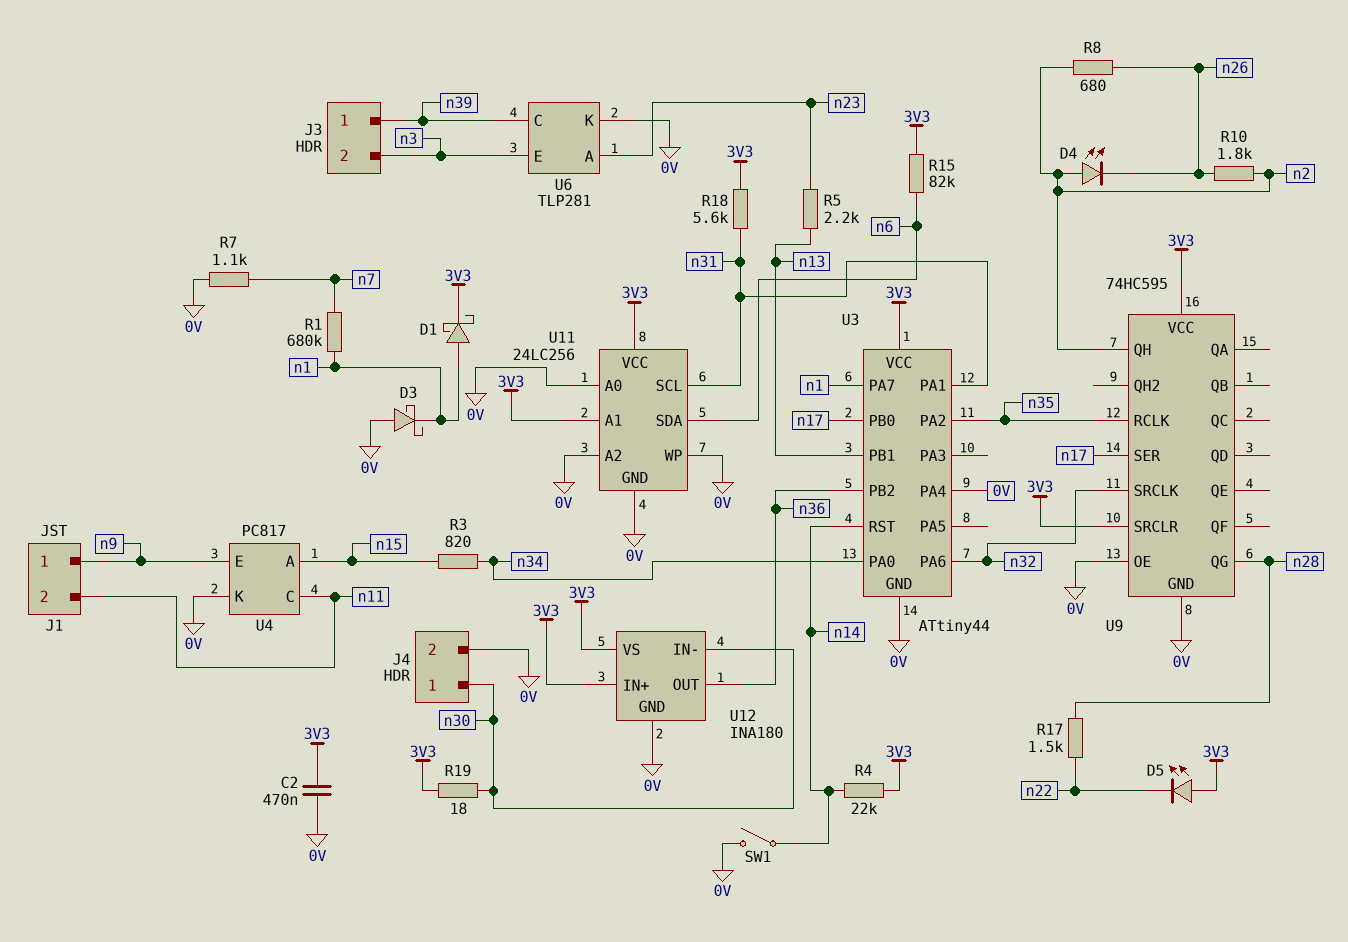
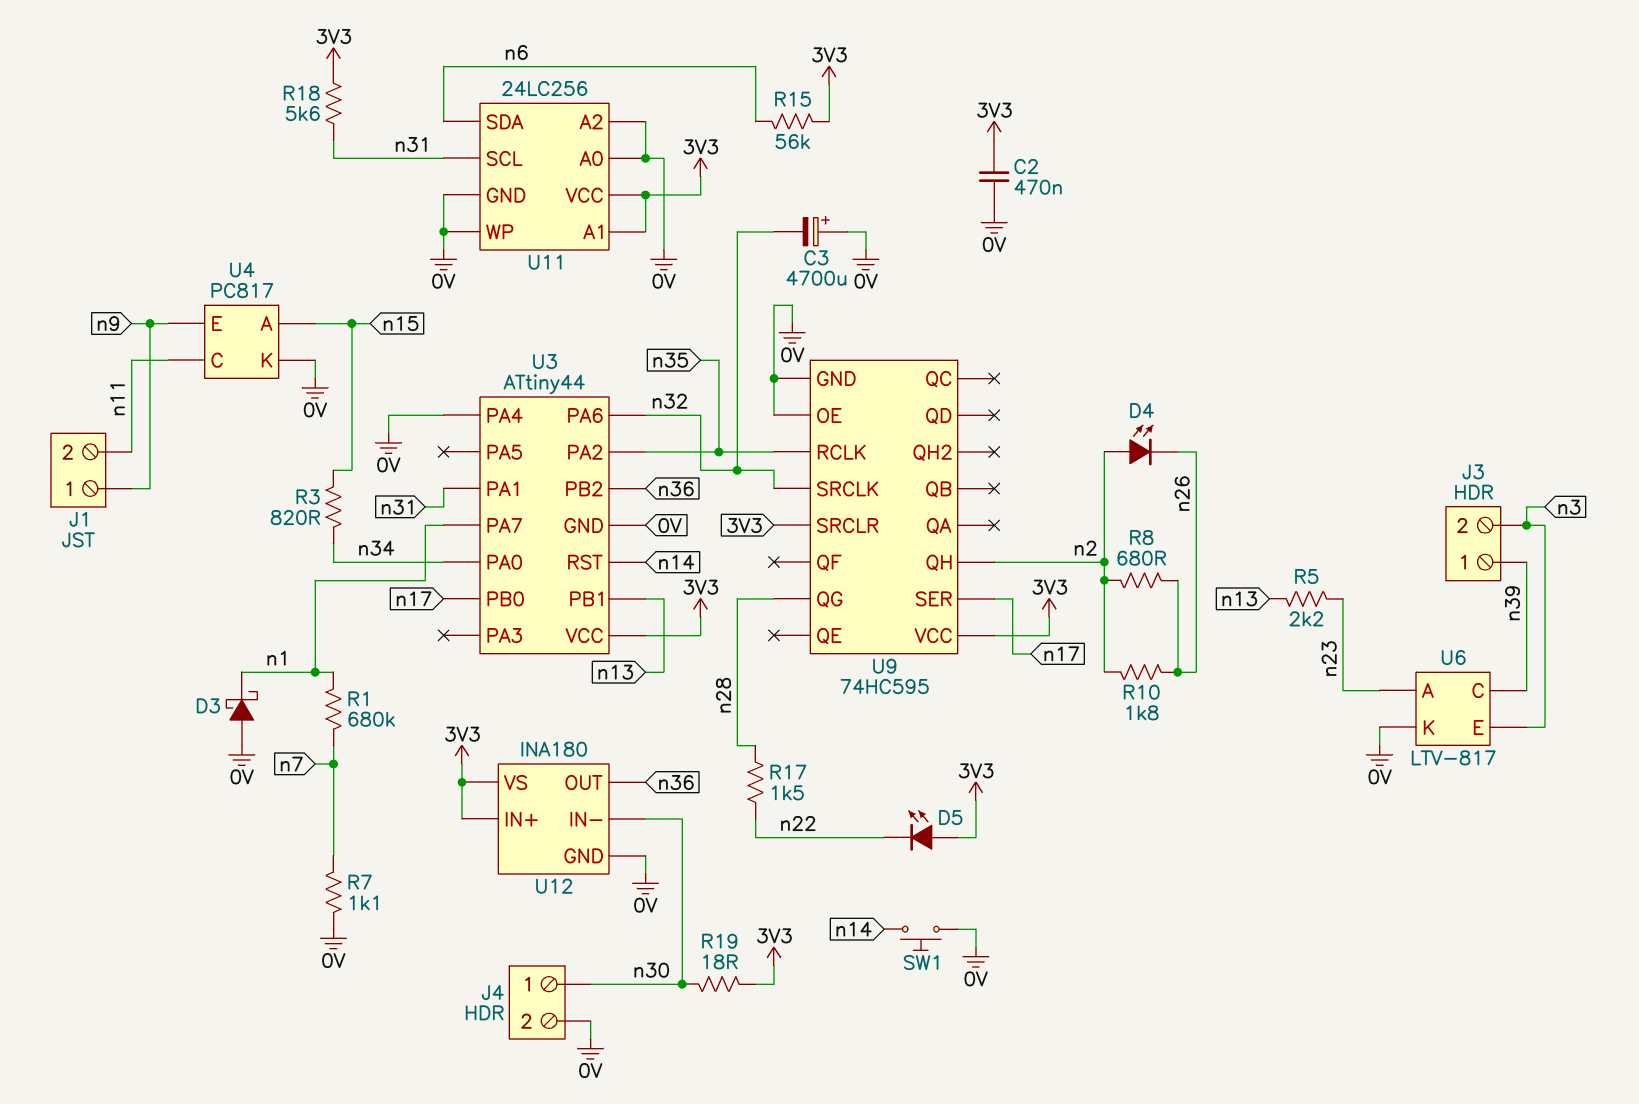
C3: none -> 4700uF (plus 0V, minus n32)
D1: schottky (A n1, K 3V3) -> none
R4: 22k (3V3, n14) -> none
R15: 82k (3V3, n6) -> 56k (3V3, n6)
SW1: switch (0V, n14) -> button (0V, n14)
U6: TLP281 -> LTV-817

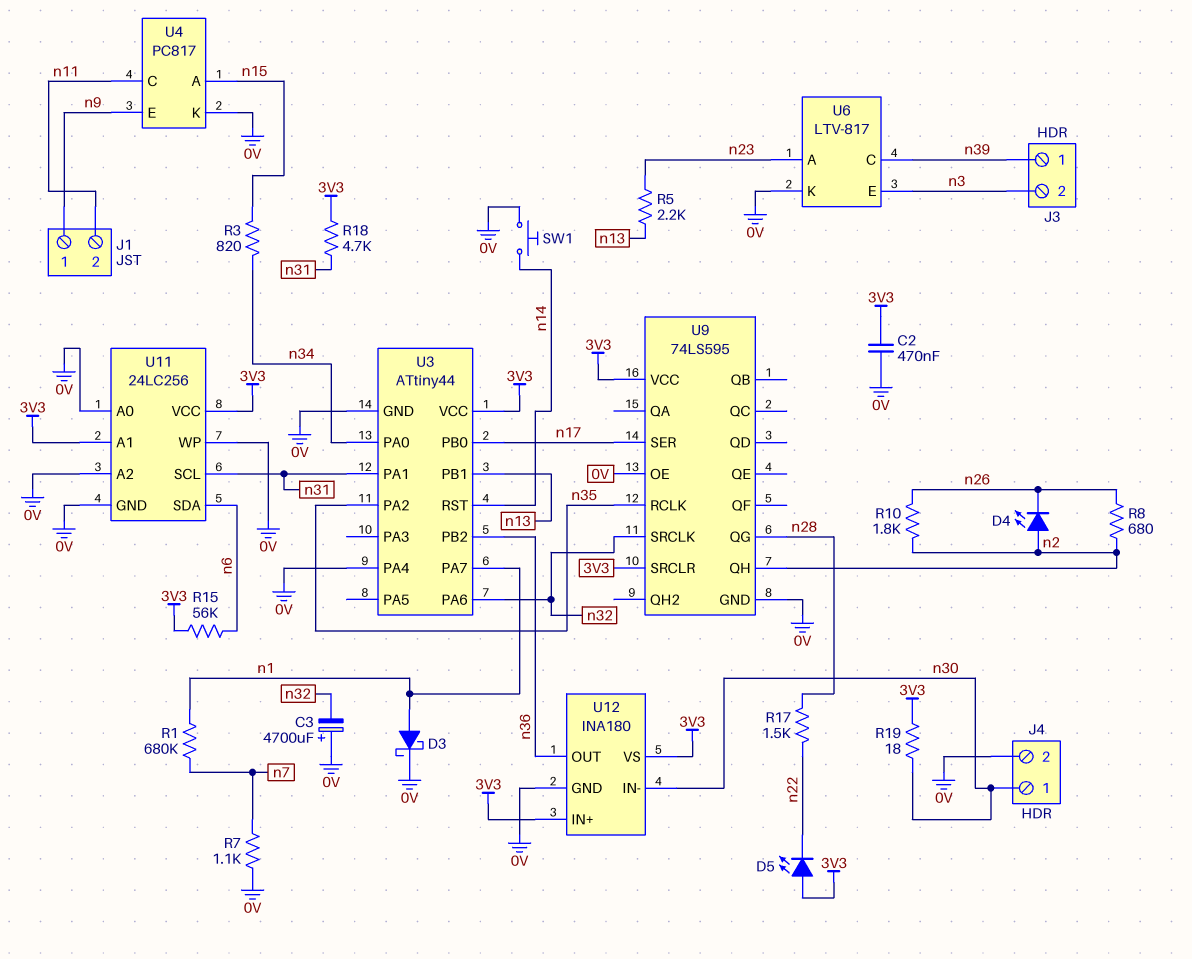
D3: schottky (A 0V, K n1) -> schottky (A n1, K 0V)
R18: 5.6k (3V3, n31) -> 4.7k (3V3, n31)
U9: 74HC595 -> 74LS595

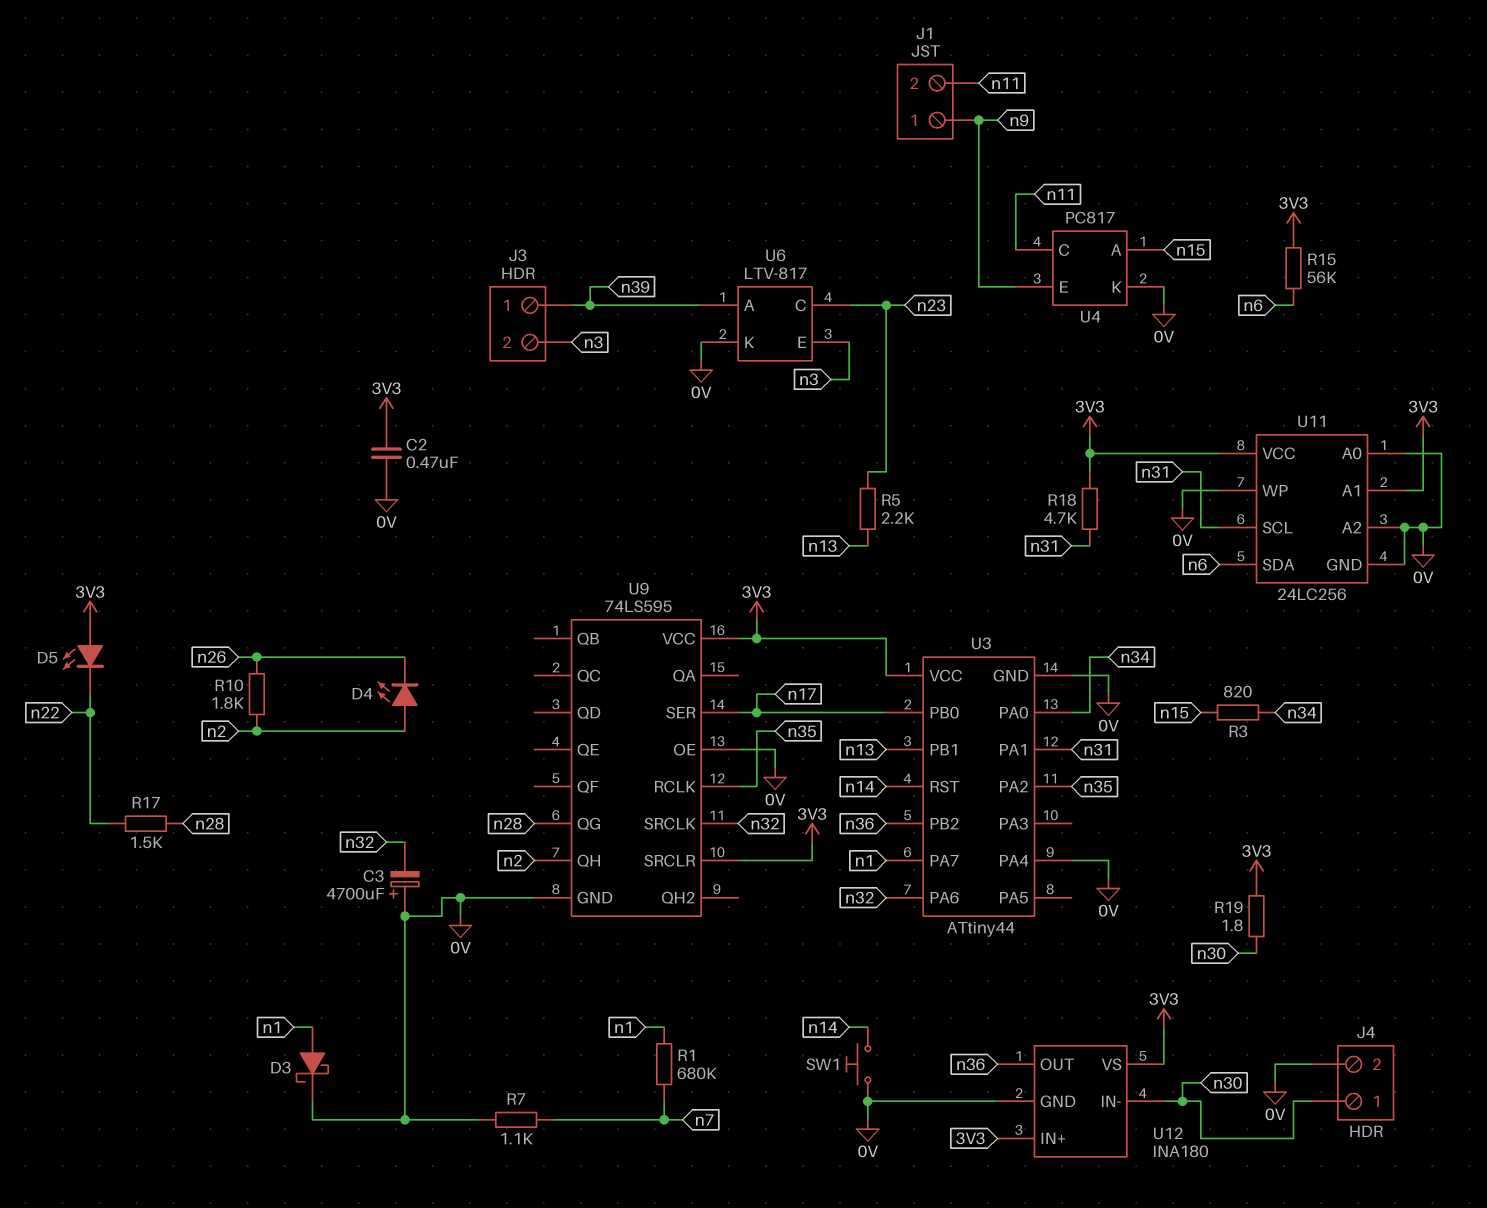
R8: 680 (n2, n26) -> none
R19: 18 (3V3, n30) -> 1.8 (3V3, n30)
U6 pin A: n23 -> n39
U6 pin C: n39 -> n23

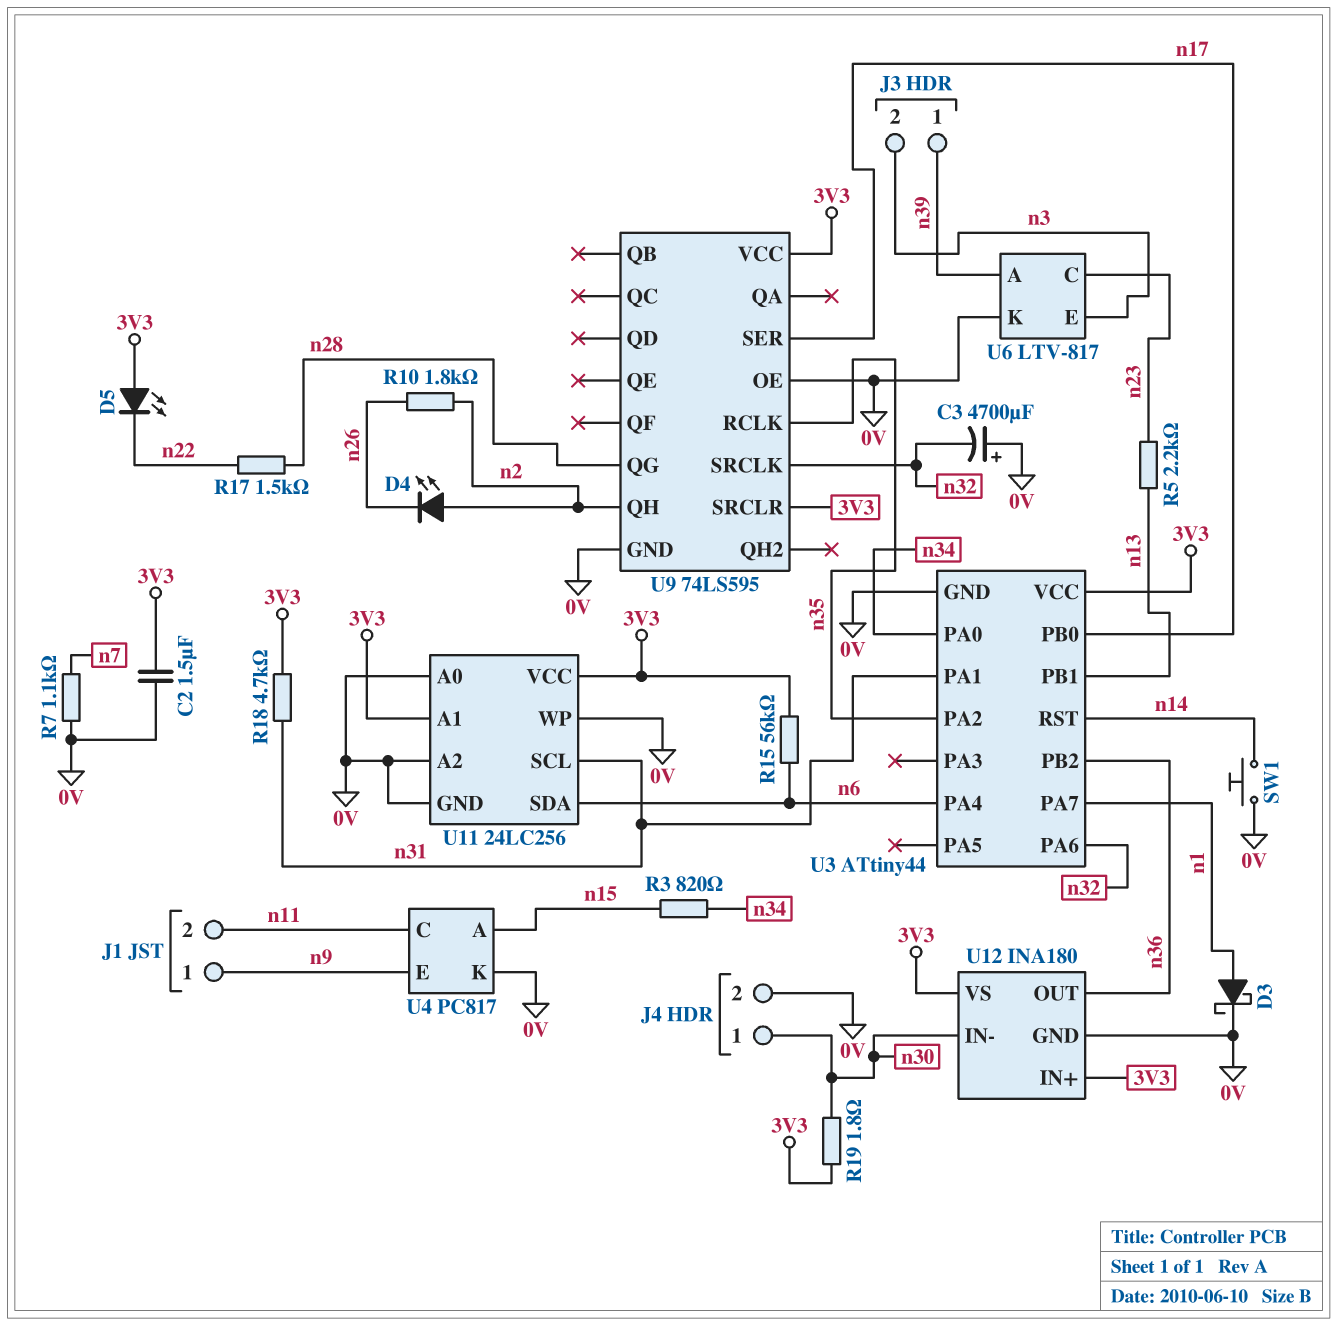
C2: 470nF (0V, 3V3) -> 1.5uF (0V, 3V3)
R1: 680k (n1, n7) -> none
U3 pin PA4: 0V -> n6

